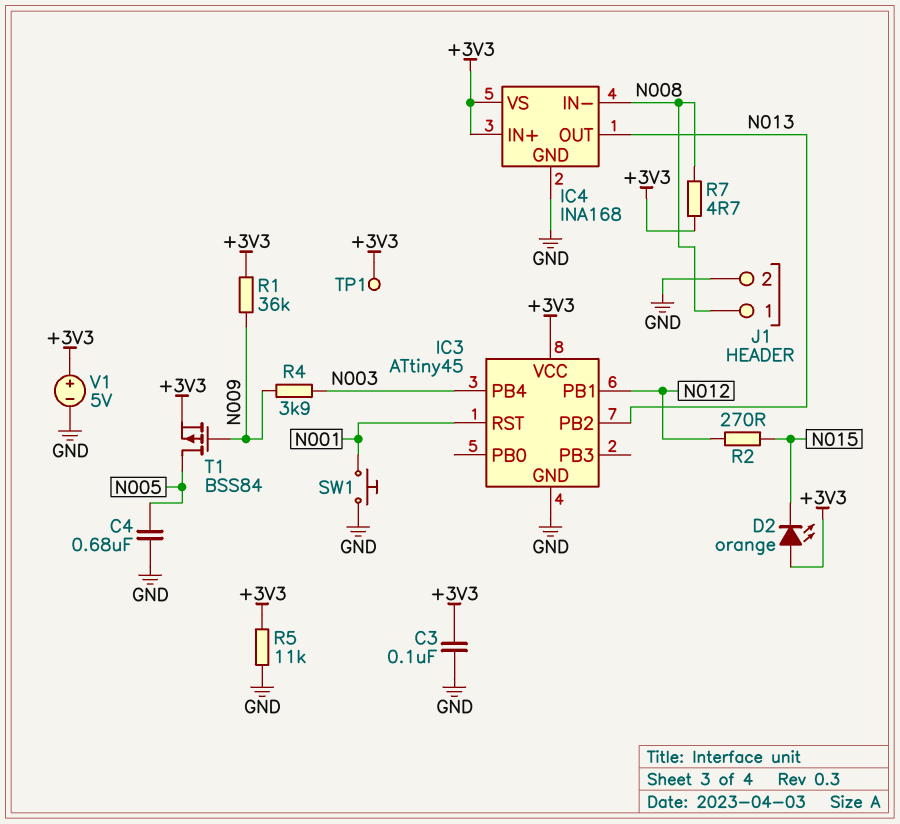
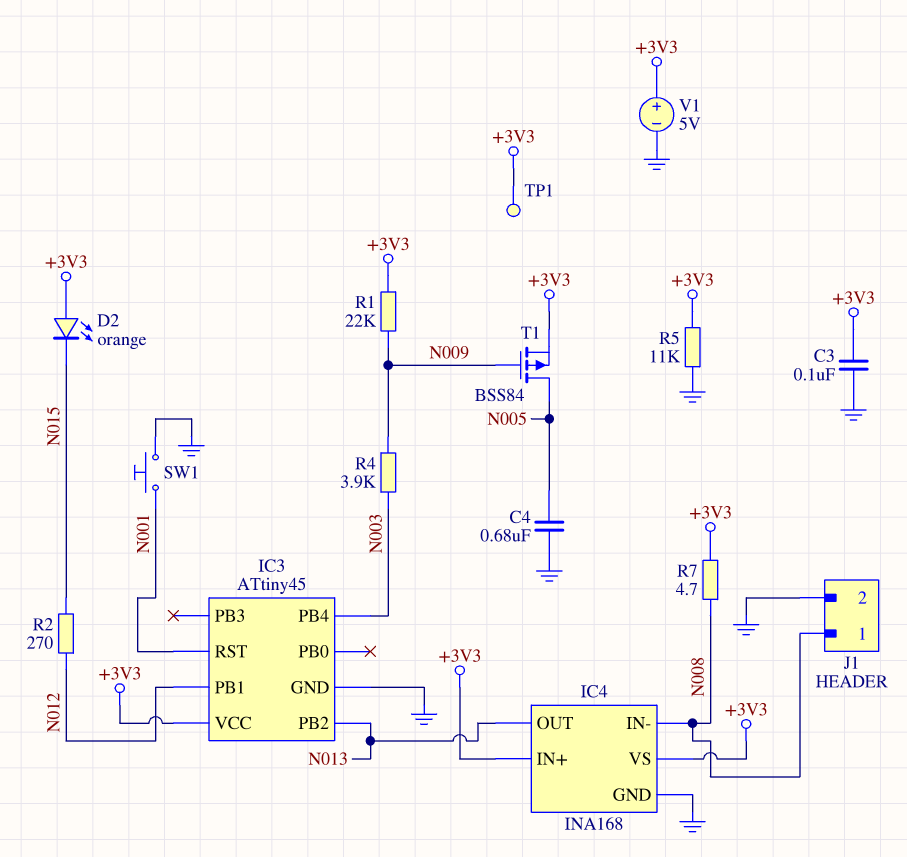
R1: 36k (+3V3, N009) -> 22k (+3V3, N009)

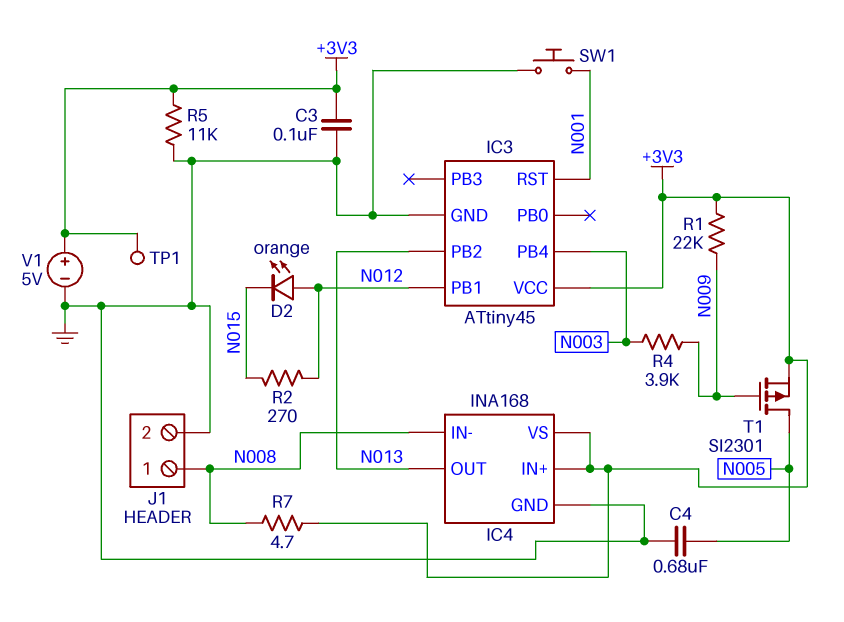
D2: LED orange (A +3V3, K N015) -> LED orange (A N012, K N015)
T1: PMOS BSS84 (G N009, D N005, S +3V3) -> PMOS SI2301 (G N009, D N005, S +3V3)

